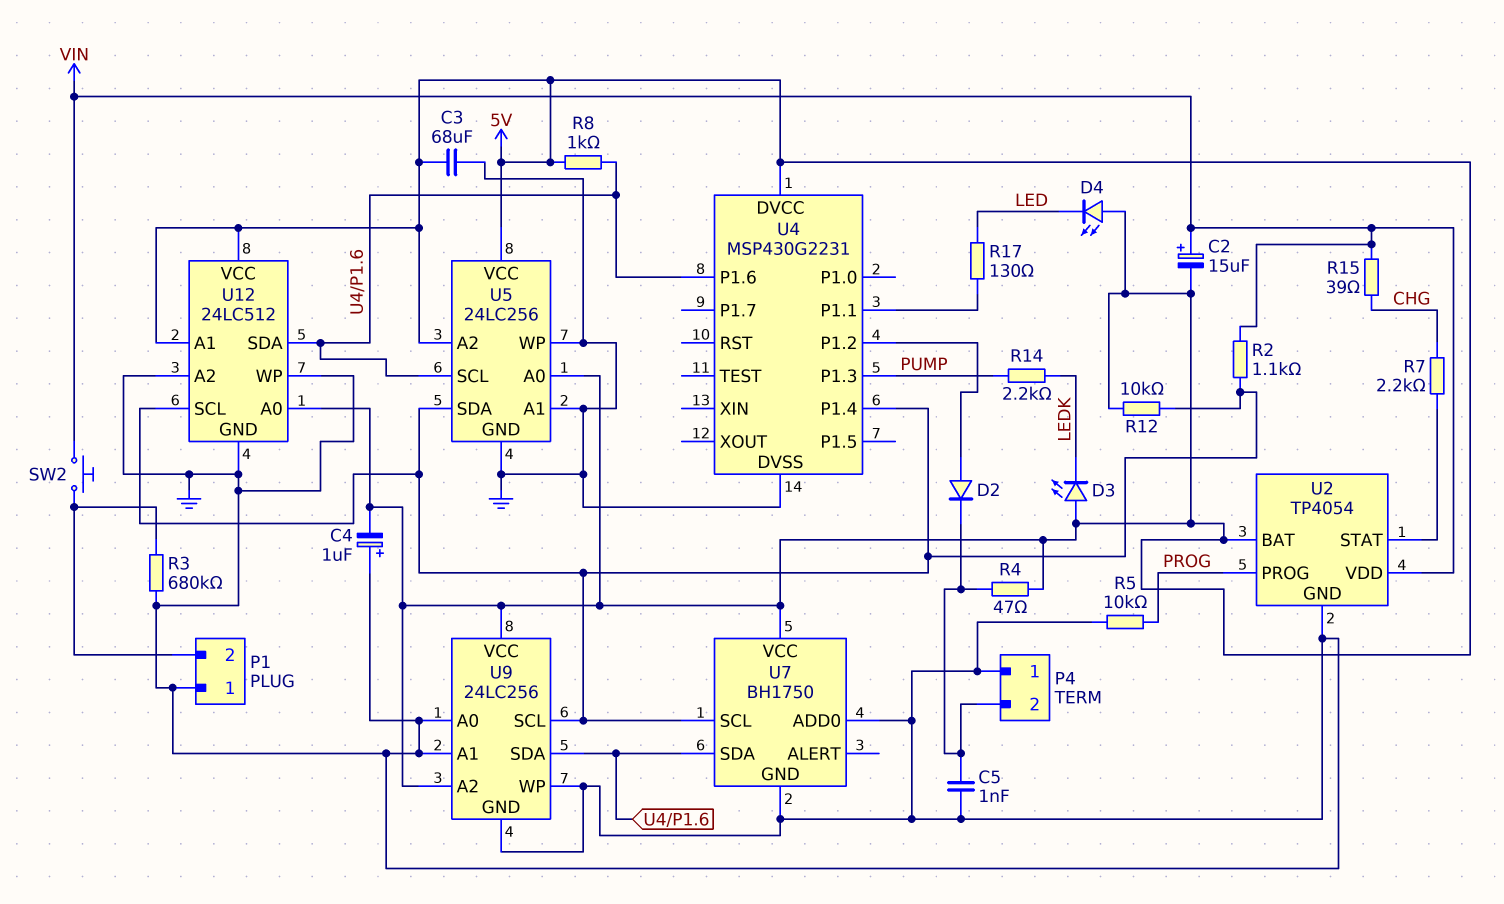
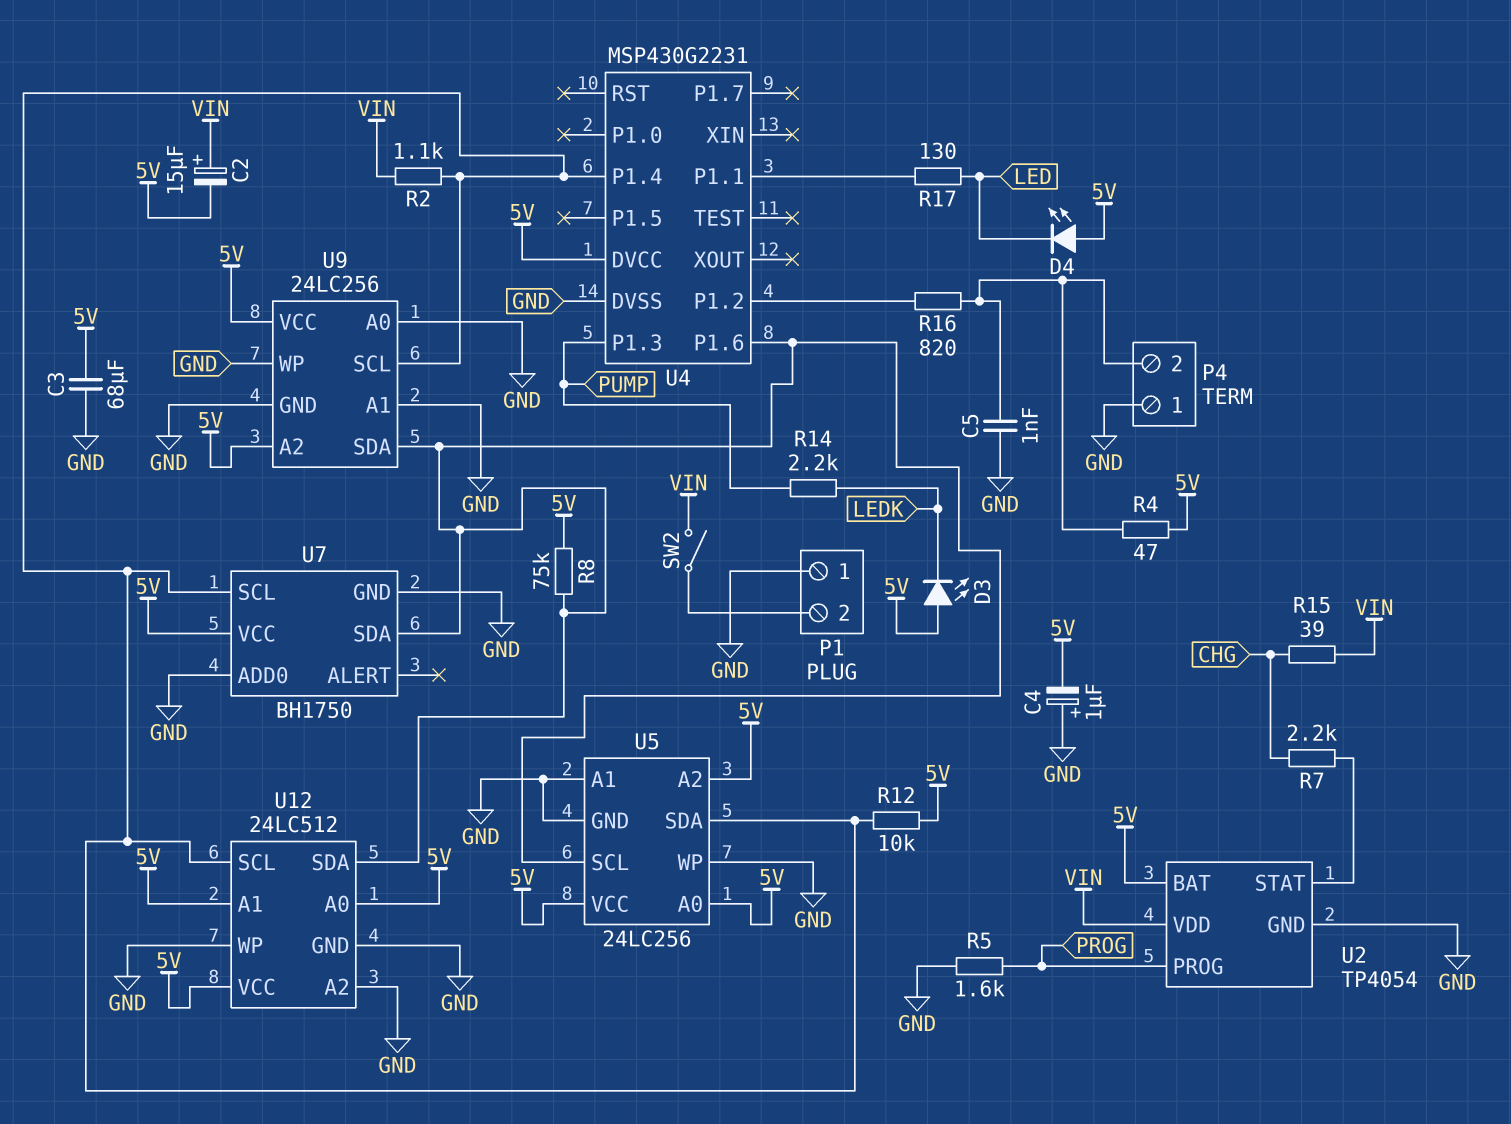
D2: diode (A U4/P1.2, K P4/2) -> none
R3: 680k (GND, P1/2) -> none
R5: 10k (GND, PROG) -> 1.6k (GND, PROG)
R8: 1k (5V, U4/P1.6) -> 75k (5V, U4/P1.6)
R16: none -> 820 (P4/2, U4/P1.2)
SW2: button (P1/2, VIN) -> switch (P1/2, VIN)

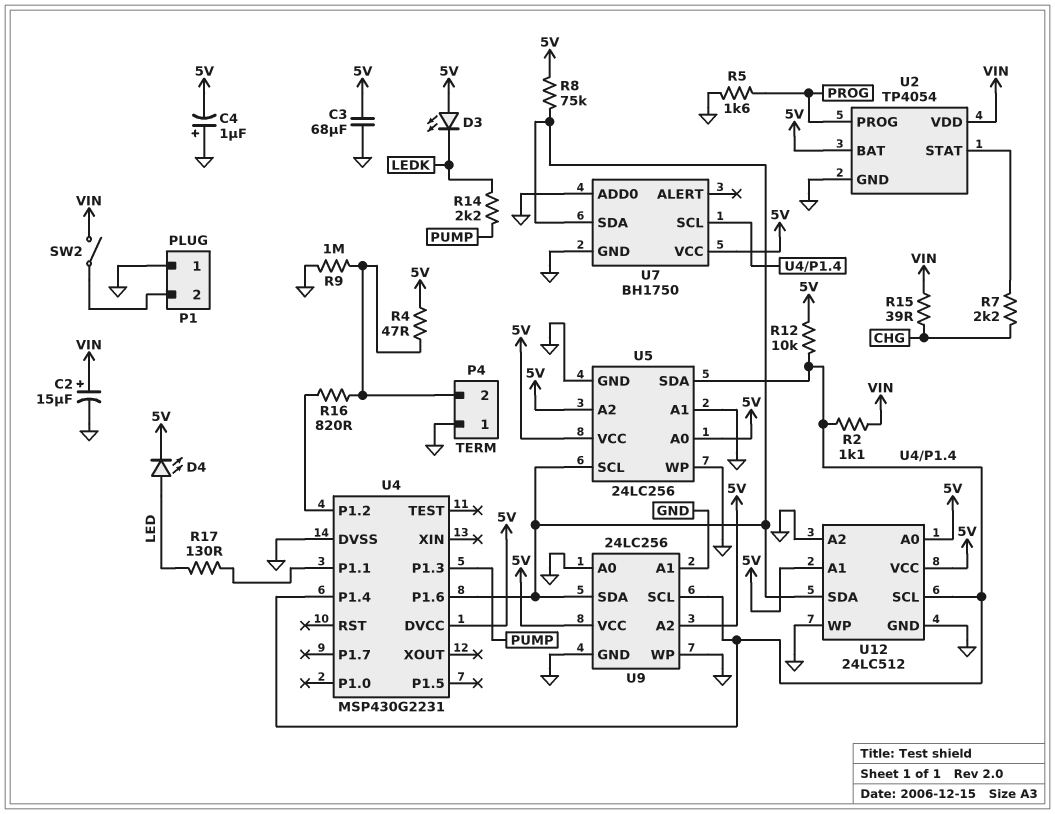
C2: 15uF (plus VIN, minus 5V) -> 15uF (plus VIN, minus GND)
C5: 1nF (GND, P4/2) -> none
D4: LED (A 5V, K LED) -> LED (A LED, K 5V)
R9: none -> 1M (GND, P4/2)

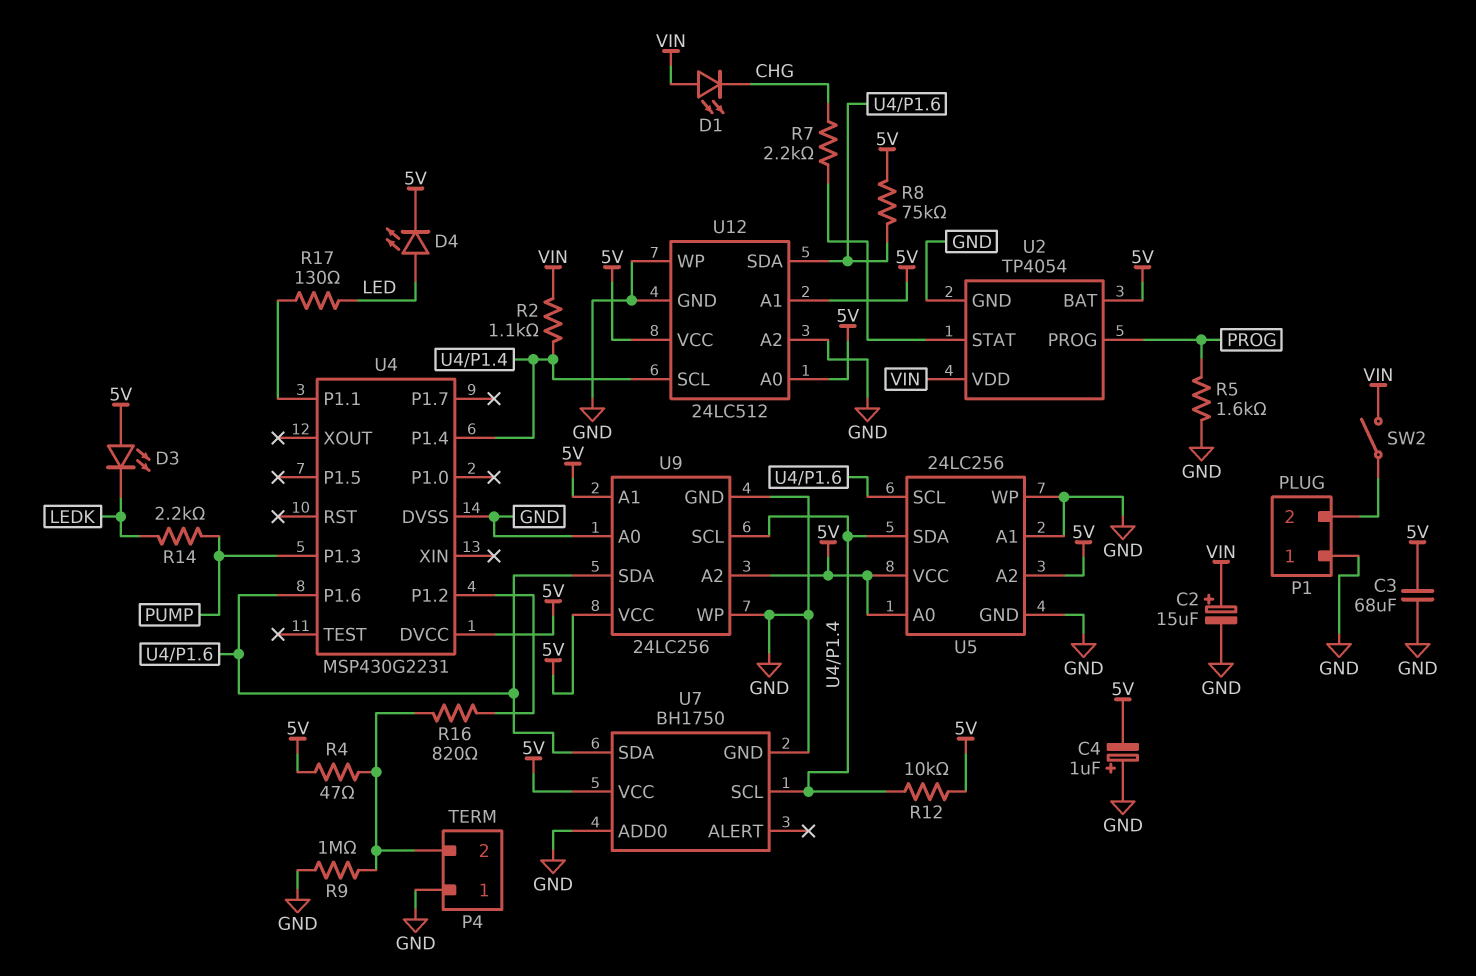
D1: none -> LED (A VIN, K CHG)
R15: 39 (CHG, VIN) -> none
U9 pin A1: GND -> 5V

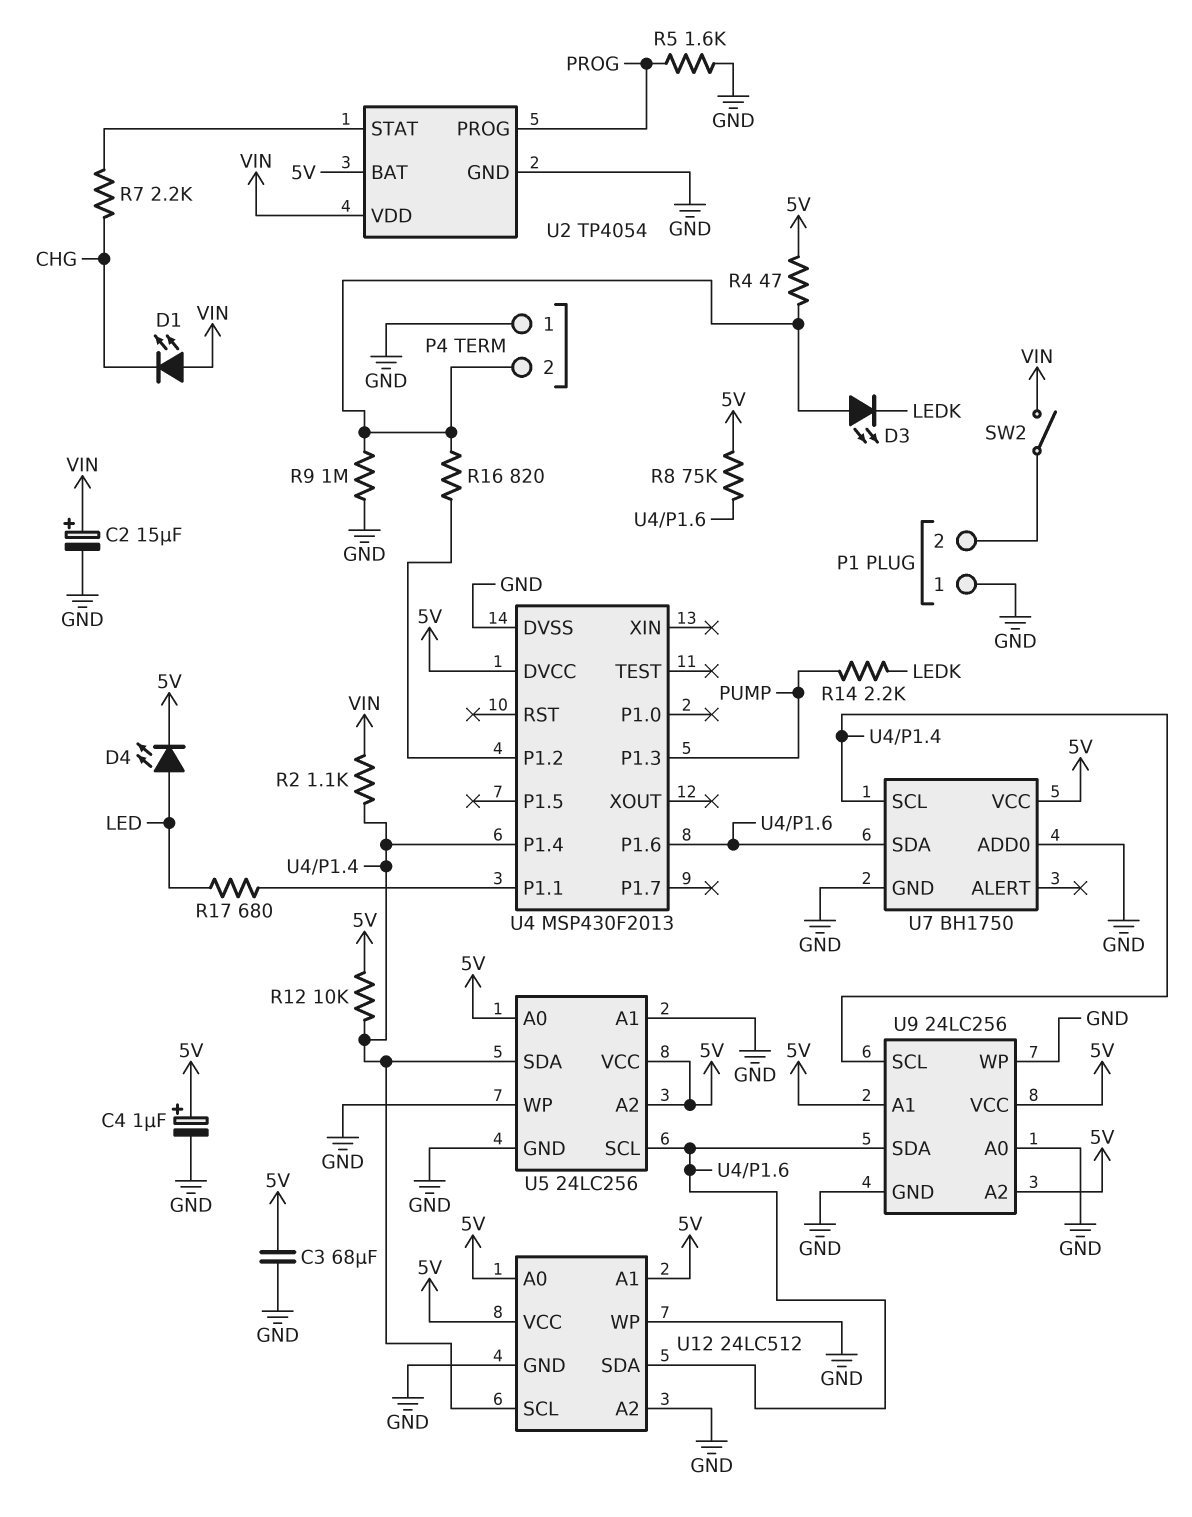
C4: 1uF (plus GND, minus 5V) -> 1uF (plus 5V, minus GND)
D3: LED (A 5V, K LEDK) -> LED (A P4/2, K LEDK)
R17: 130 (LED, U4/P1.1) -> 680 (LED, U4/P1.1)
U4: MSP430G2231 -> MSP430F2013

